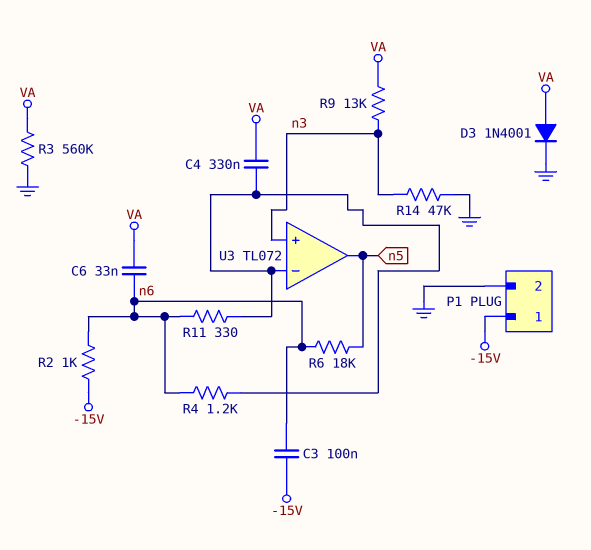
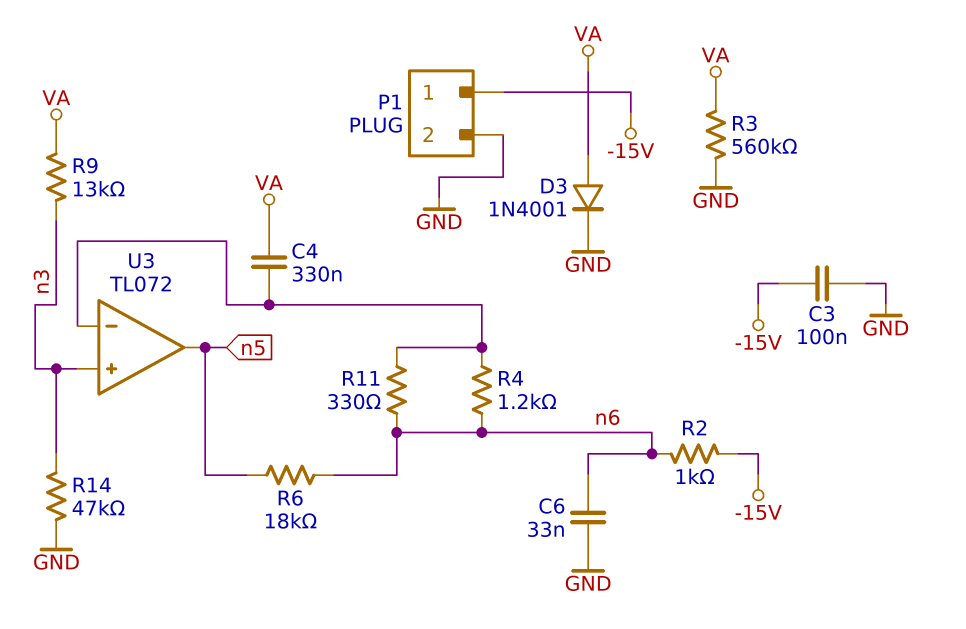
C3: 100nF (-15V, n6) -> 100nF (-15V, GND)
C6: 33nF (VA, n6) -> 33nF (GND, n6)

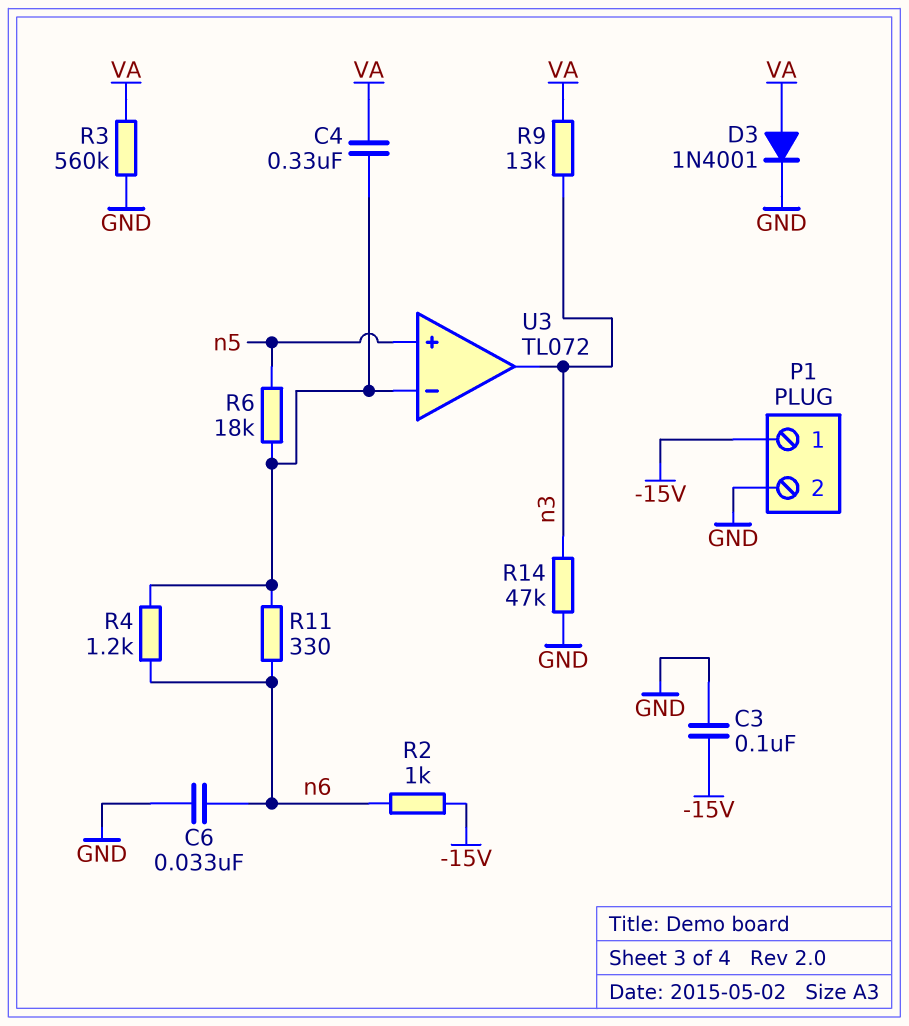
R6: 18k (n5, n6) -> 18k (U3/in-, n5)
U3 pin in+: n3 -> n5
U3 pin out: n5 -> n3

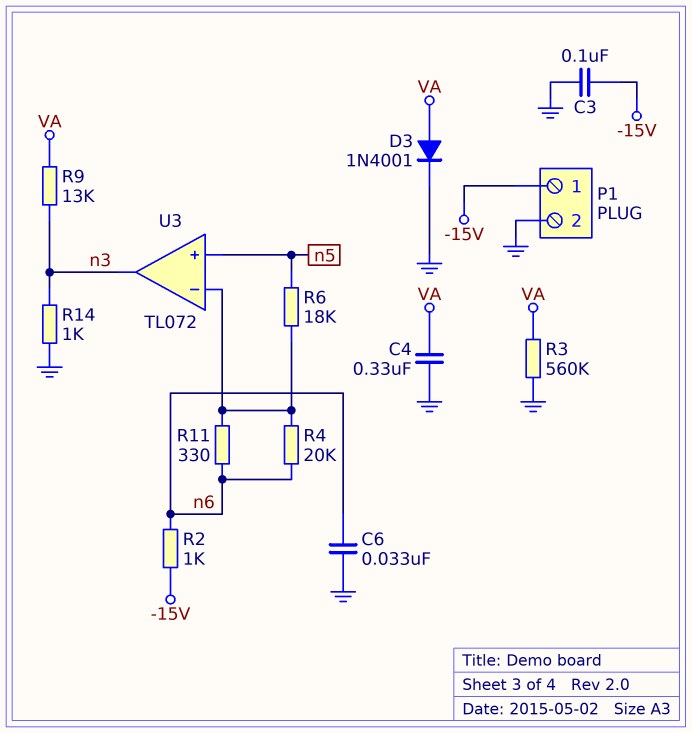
C4: 330nF (U3/in-, VA) -> 330nF (GND, VA)
R4: 1.2k (U3/in-, n6) -> 20k (U3/in-, n6)
R14: 47k (GND, n3) -> 1k (GND, n3)

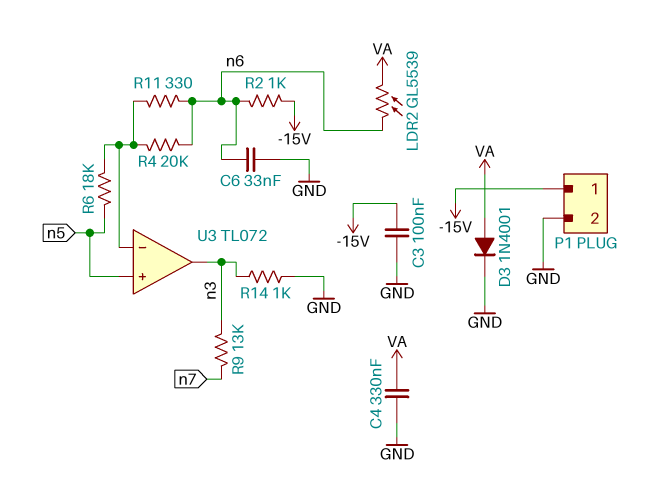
LDR2: none -> GL5539 (VA, n6)
R3: 560k (GND, VA) -> none
R9: 13k (VA, n3) -> 13k (n3, n7)

